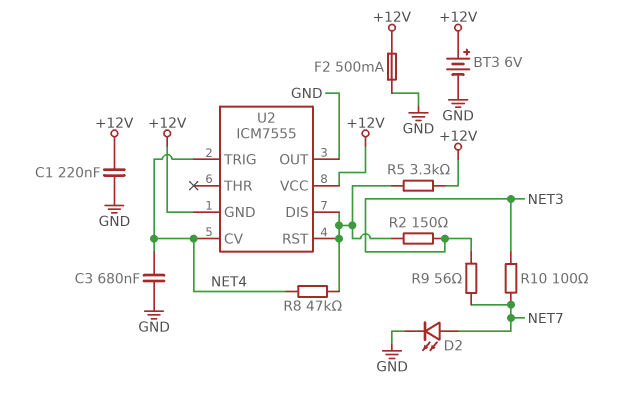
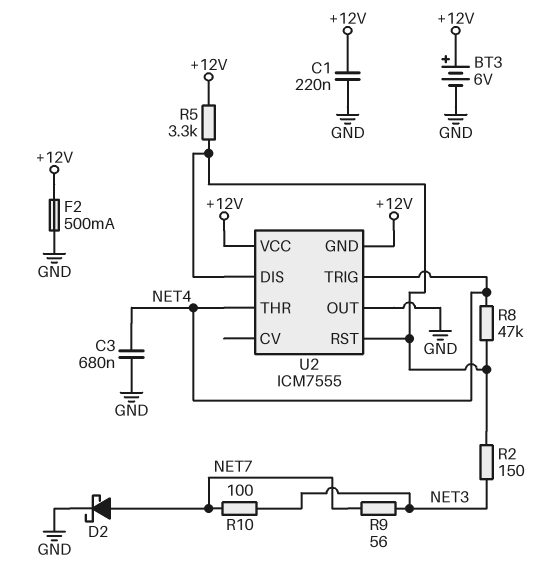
D2: LED (A NET7, K GND) -> schottky (A NET7, K GND)
U2 pin CV: NET4 -> none
U2 pin THR: none -> NET4

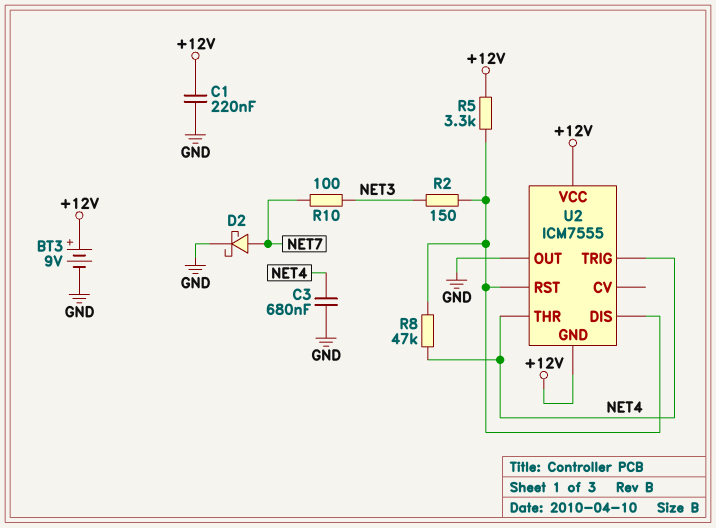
BT3: 6V (plus +12V, minus GND) -> 9V (plus +12V, minus GND)
F2: 500mA (+12V, GND) -> none
R9: 56 (NET3, NET7) -> none

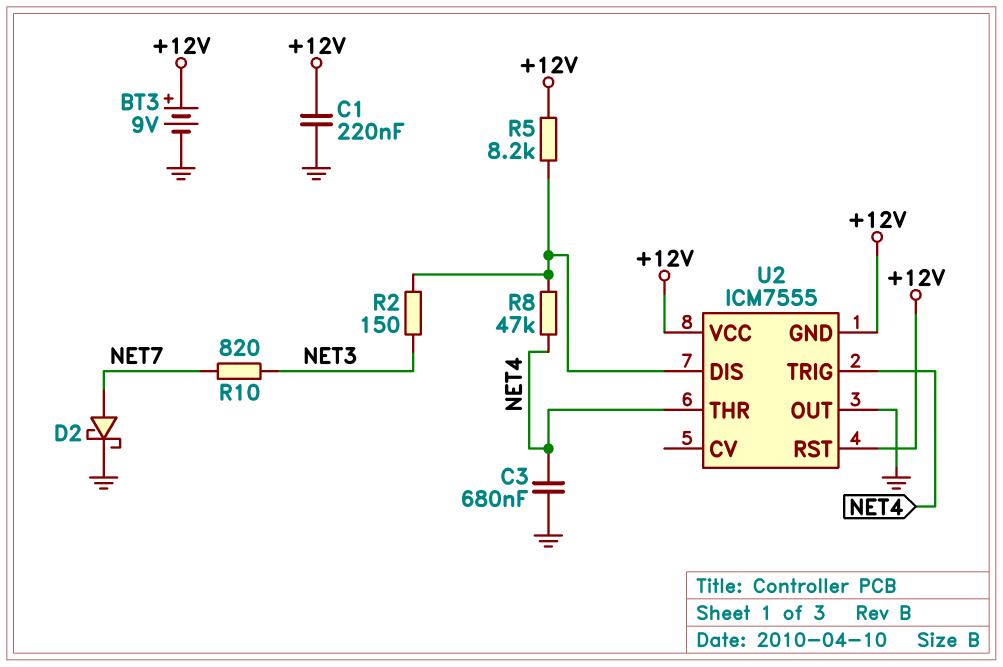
R5: 3.3k (+12V, U2/DIS) -> 8.2k (+12V, U2/DIS)
R10: 100 (NET3, NET7) -> 820 (NET3, NET7)
U2 pin RST: U2/DIS -> +12V

